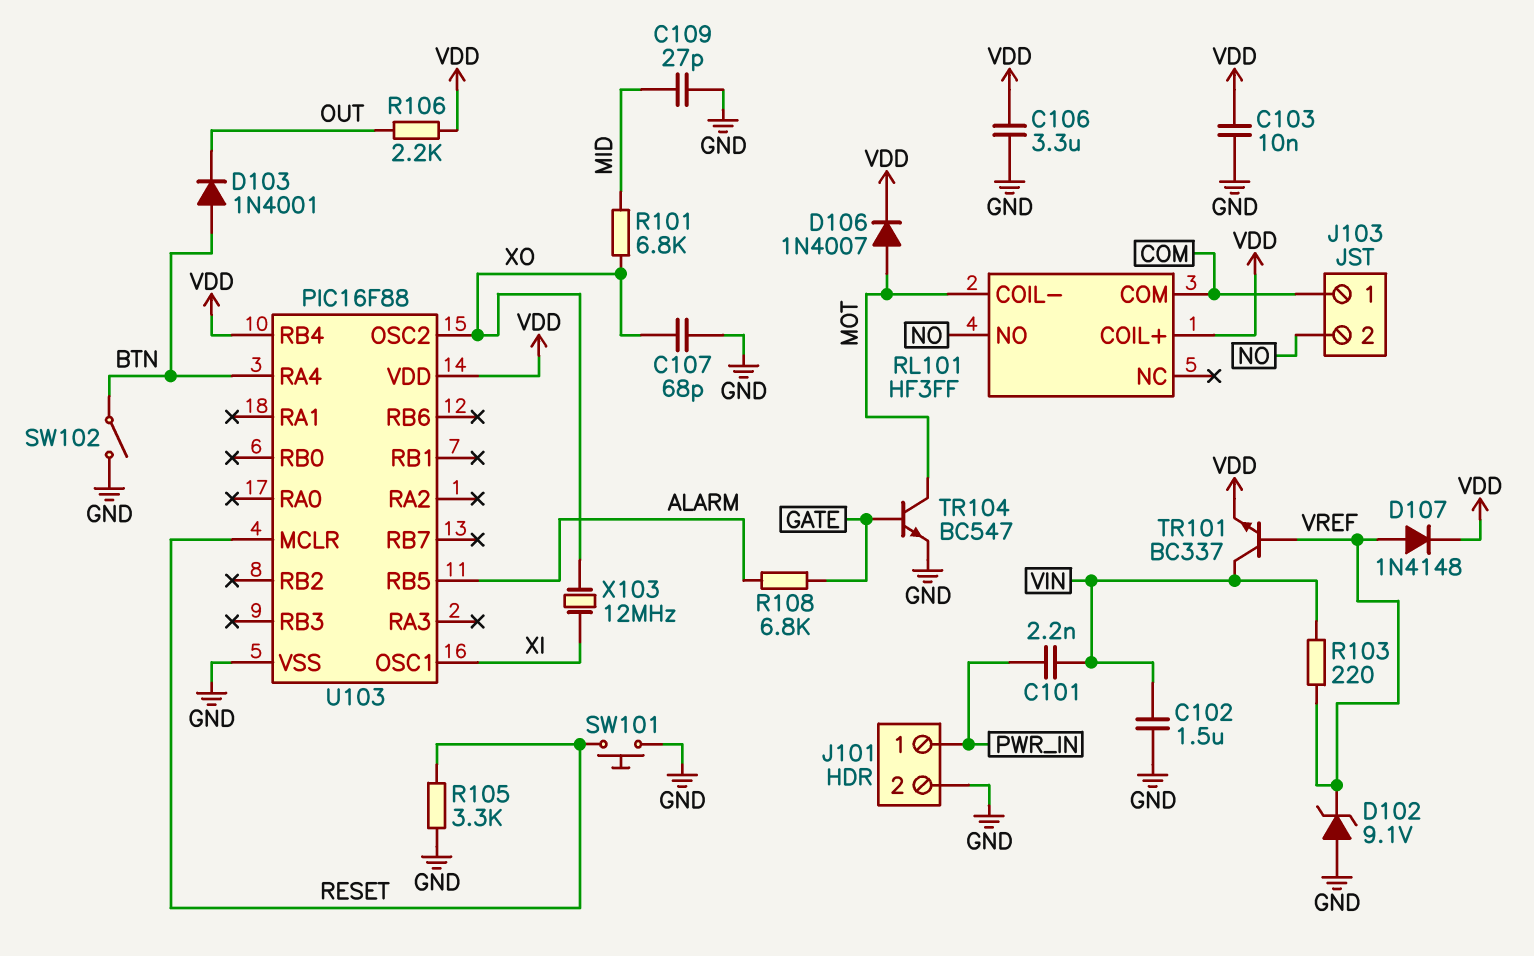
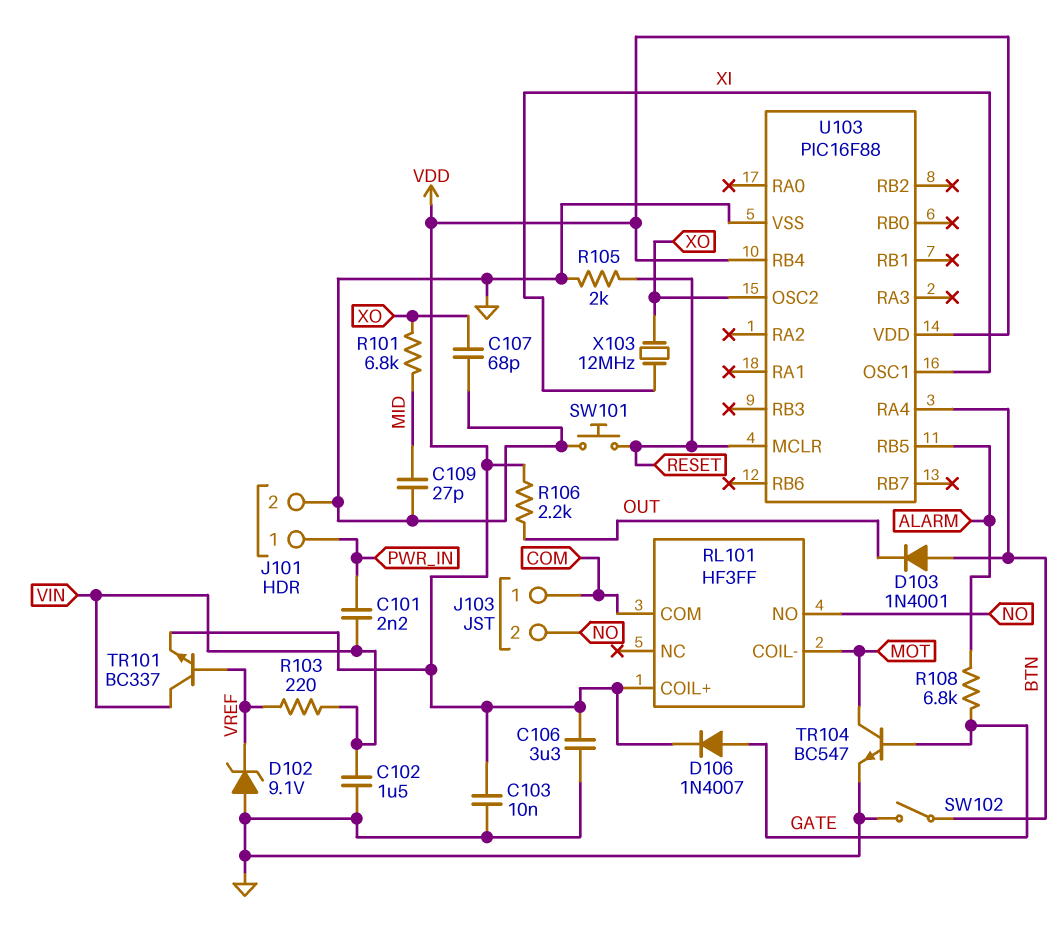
D106: diode 1N4007 (A MOT, K VDD) -> diode 1N4007 (A GATE, K VDD)
D107: diode 1N4148 (A VREF, K VDD) -> none
R105: 3.3k (GND, RESET) -> 2k (GND, RESET)

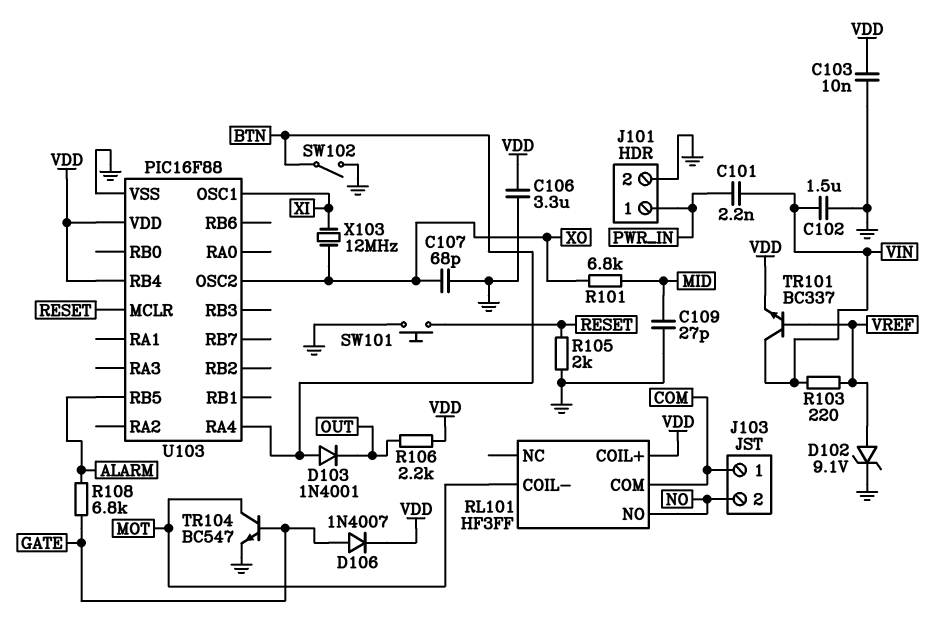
D102: zener 9.1V (A GND, K VREF) -> zener 9.1V (A VREF, K GND)

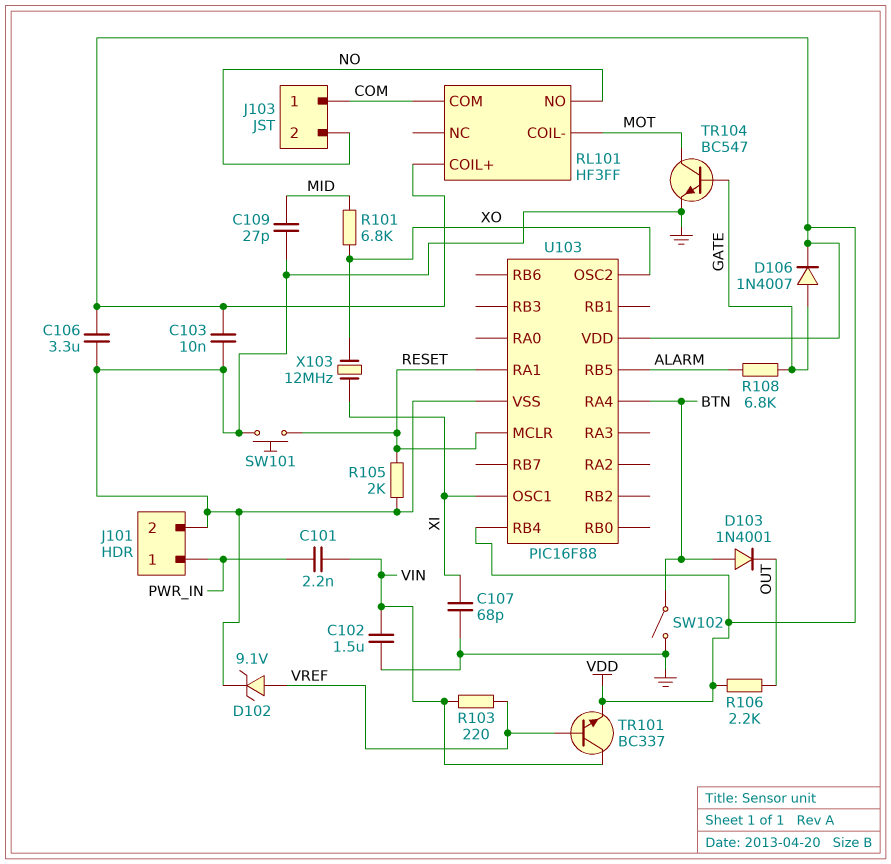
C107: 68pF (GND, XO) -> 68pF (GND, XI)
U103 pin RA1: none -> RESET

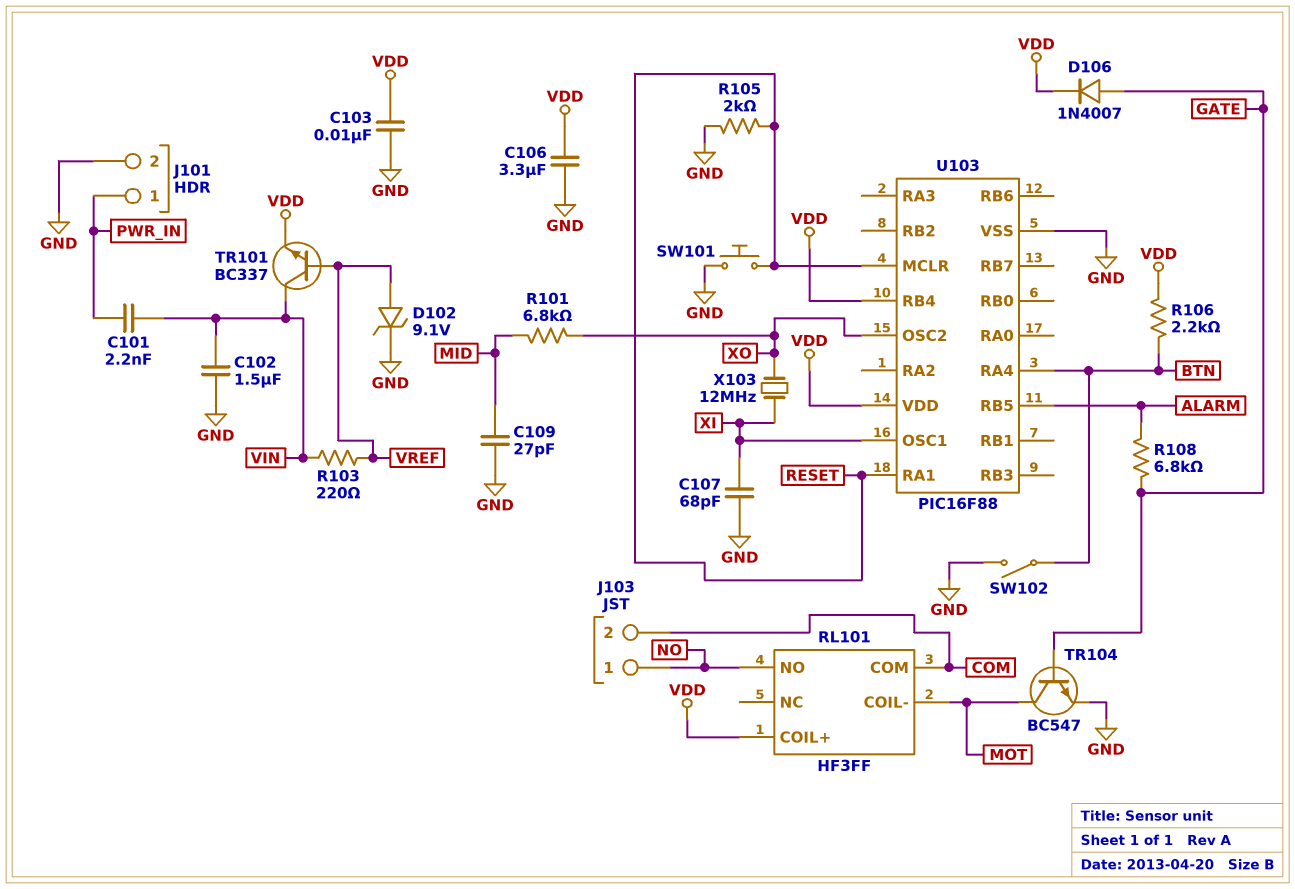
D103: diode 1N4001 (A BTN, K OUT) -> none
J103 pin 1: COM -> NO
J103 pin 2: NO -> COM
R106: 2.2k (OUT, VDD) -> 2.2k (BTN, VDD)

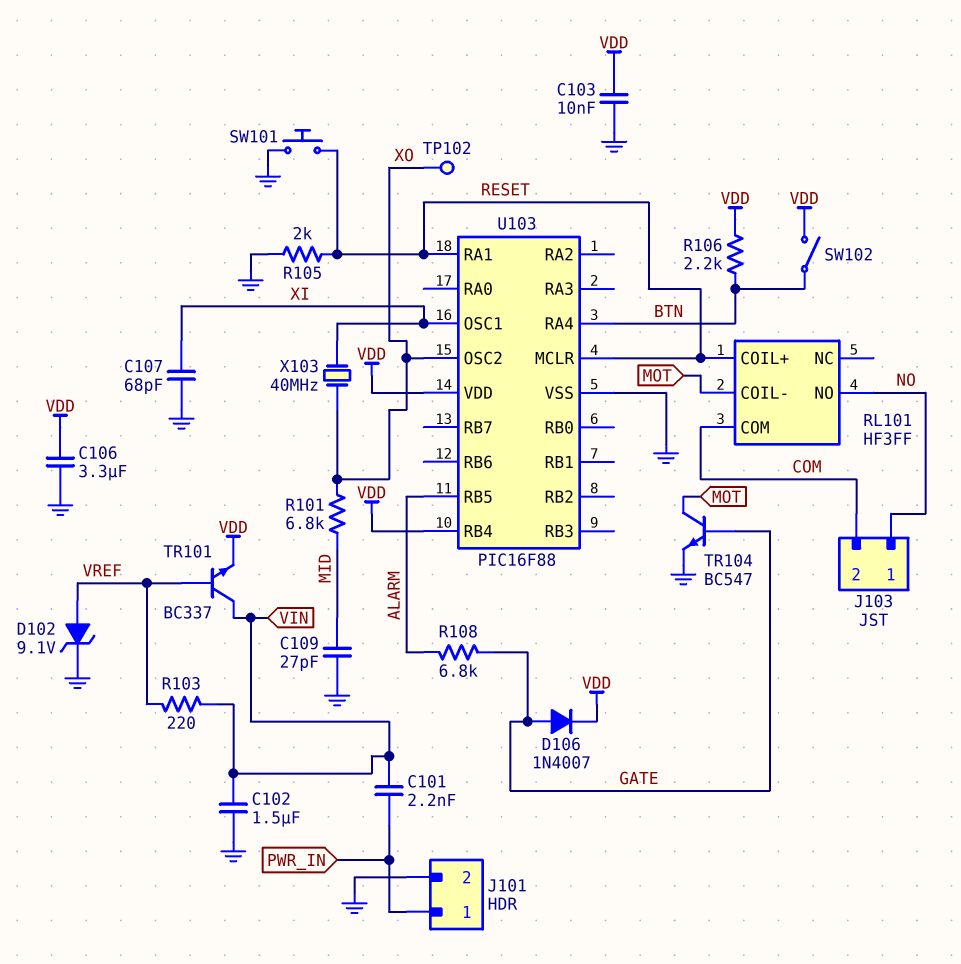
RL101 pin COIL+: VDD -> RESET
SW102: switch (BTN, GND) -> switch (BTN, VDD)
TP102: none -> test point (XO)
X103: 12MHz (XI, XO) -> 40MHz (XI, XO)

